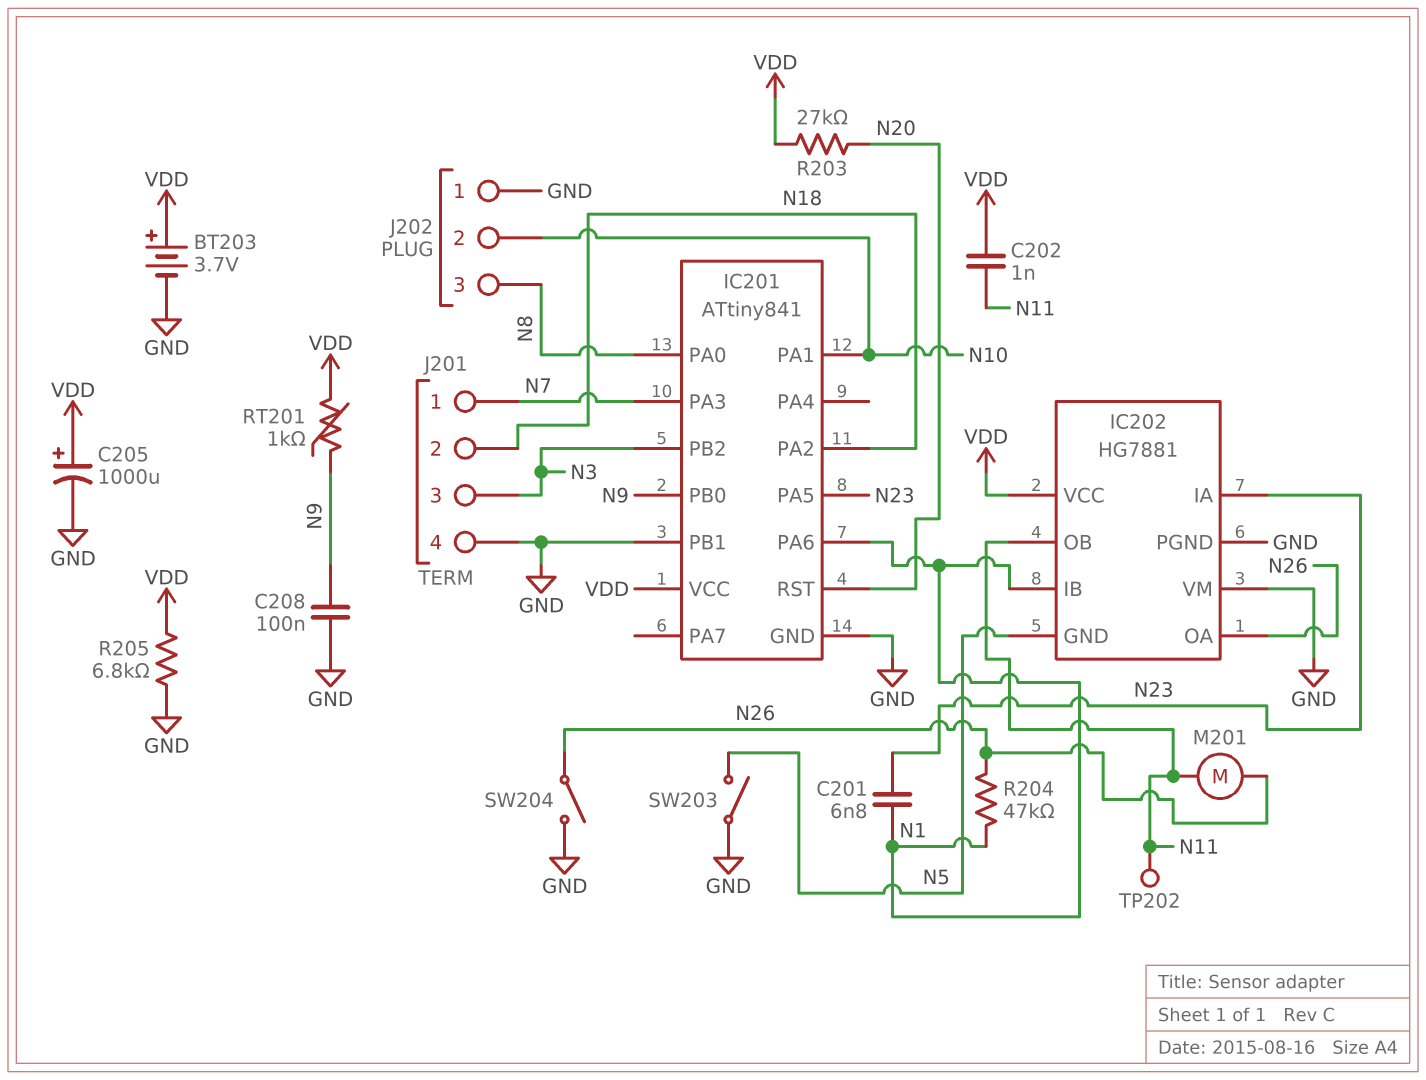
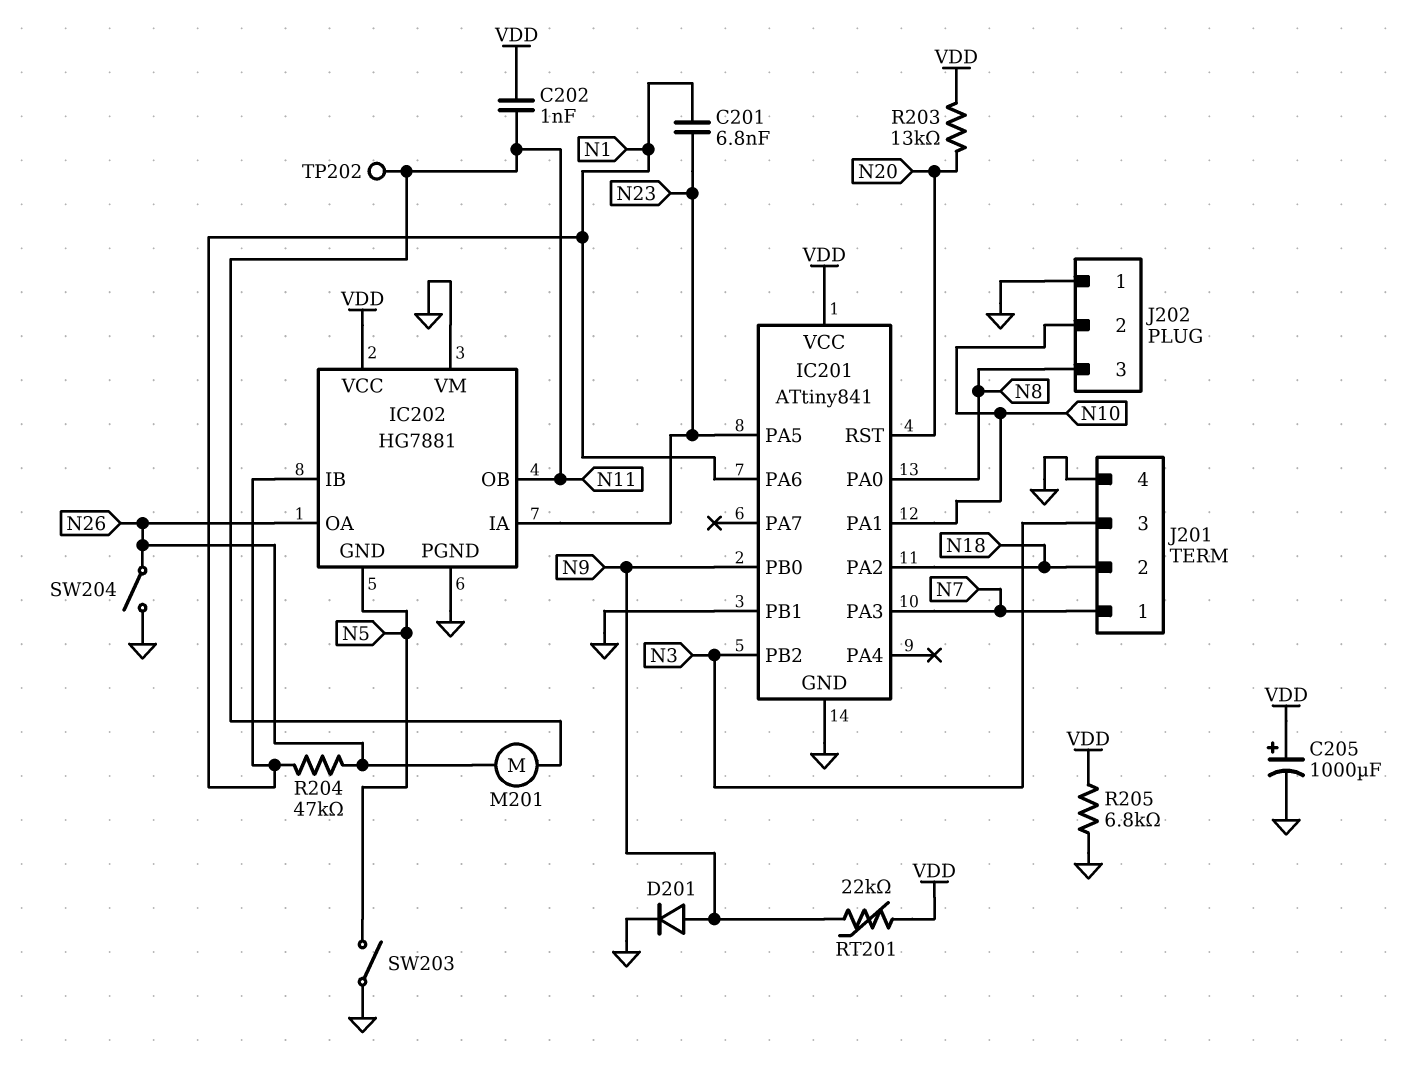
BT203: 3.7V (plus VDD, minus GND) -> none
C208: 100nF (GND, N9) -> none
D201: none -> diode (A N9, K GND)
R203: 27k (N20, VDD) -> 13k (N20, VDD)
RT201: 1k (N9, VDD) -> 22k (N9, VDD)

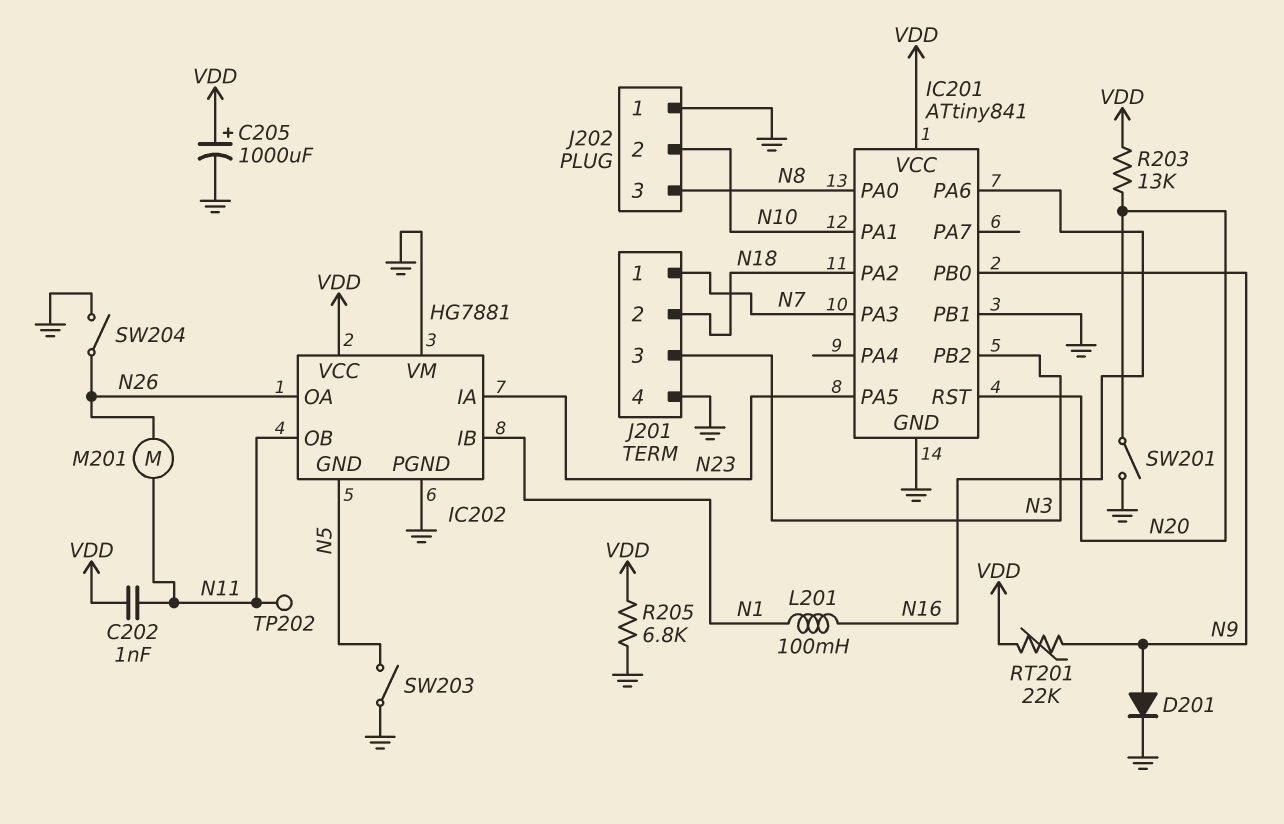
C201: 6.8nF (N1, N23) -> none
IC201 pin PA6: N1 -> N16
L201: none -> 100mH (N1, N16)
R204: 47k (N1, N26) -> none
SW201: none -> switch (GND, N20)

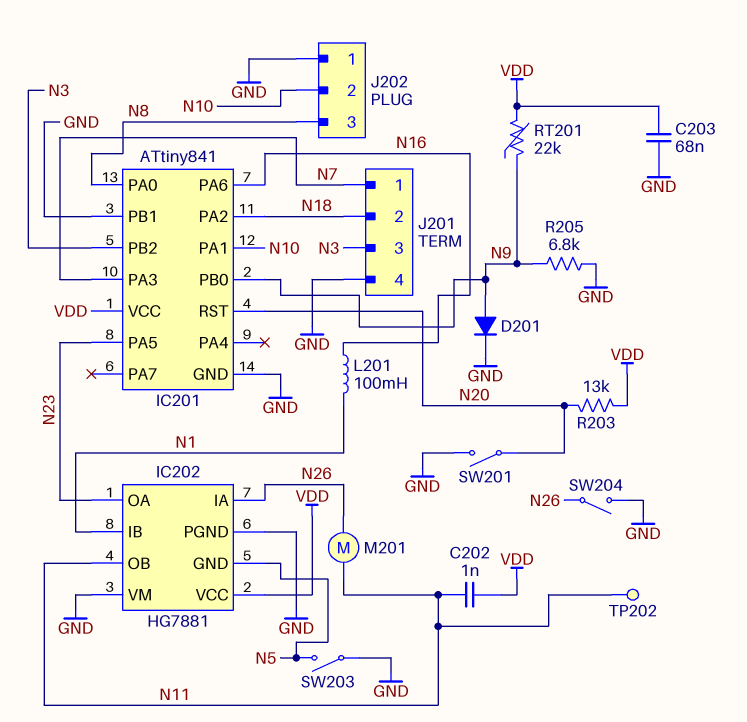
C203: none -> 68nF (GND, VDD)
C205: 1000uF (plus VDD, minus GND) -> none
IC202 pin IA: N23 -> N26
IC202 pin OA: N26 -> N23
R205: 6.8k (GND, VDD) -> 6.8k (GND, N9)

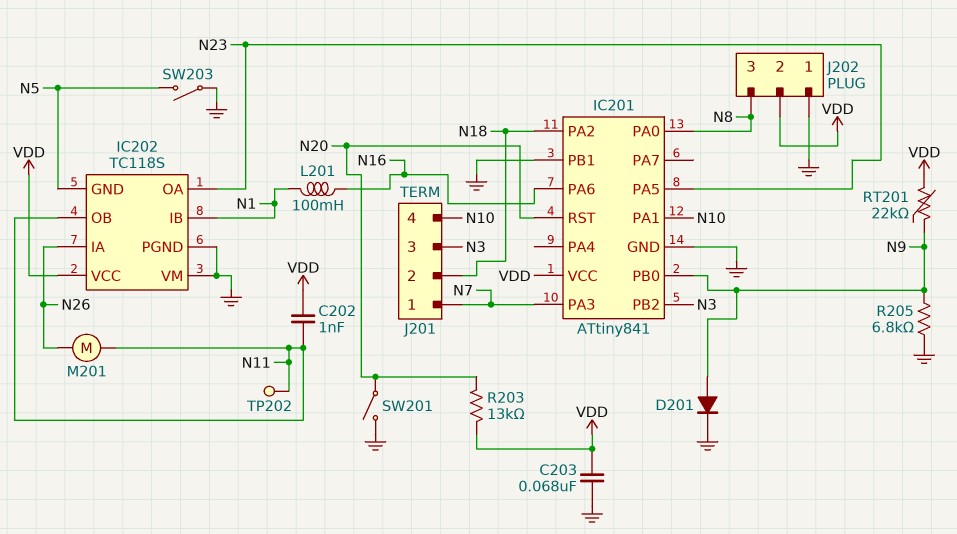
IC202: HG7881 -> TC118S
J201 pin 4: GND -> N10
J202 pin 2: N10 -> VDD
SW204: switch (GND, N26) -> none

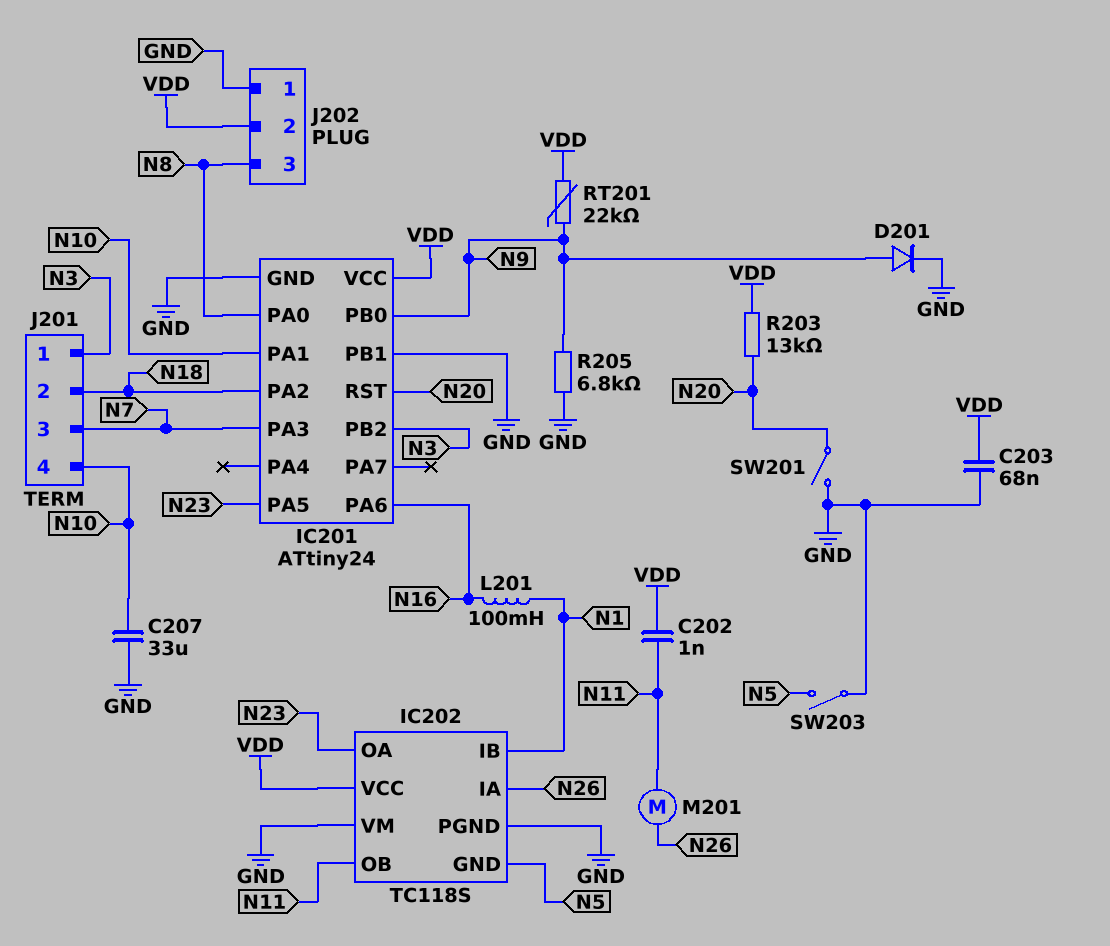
C207: none -> 33uF (GND, N10)
IC201: ATtiny841 -> ATtiny24
J201 pin 1: N7 -> N3
J201 pin 3: N3 -> N7
TP202: test point (N11) -> none

